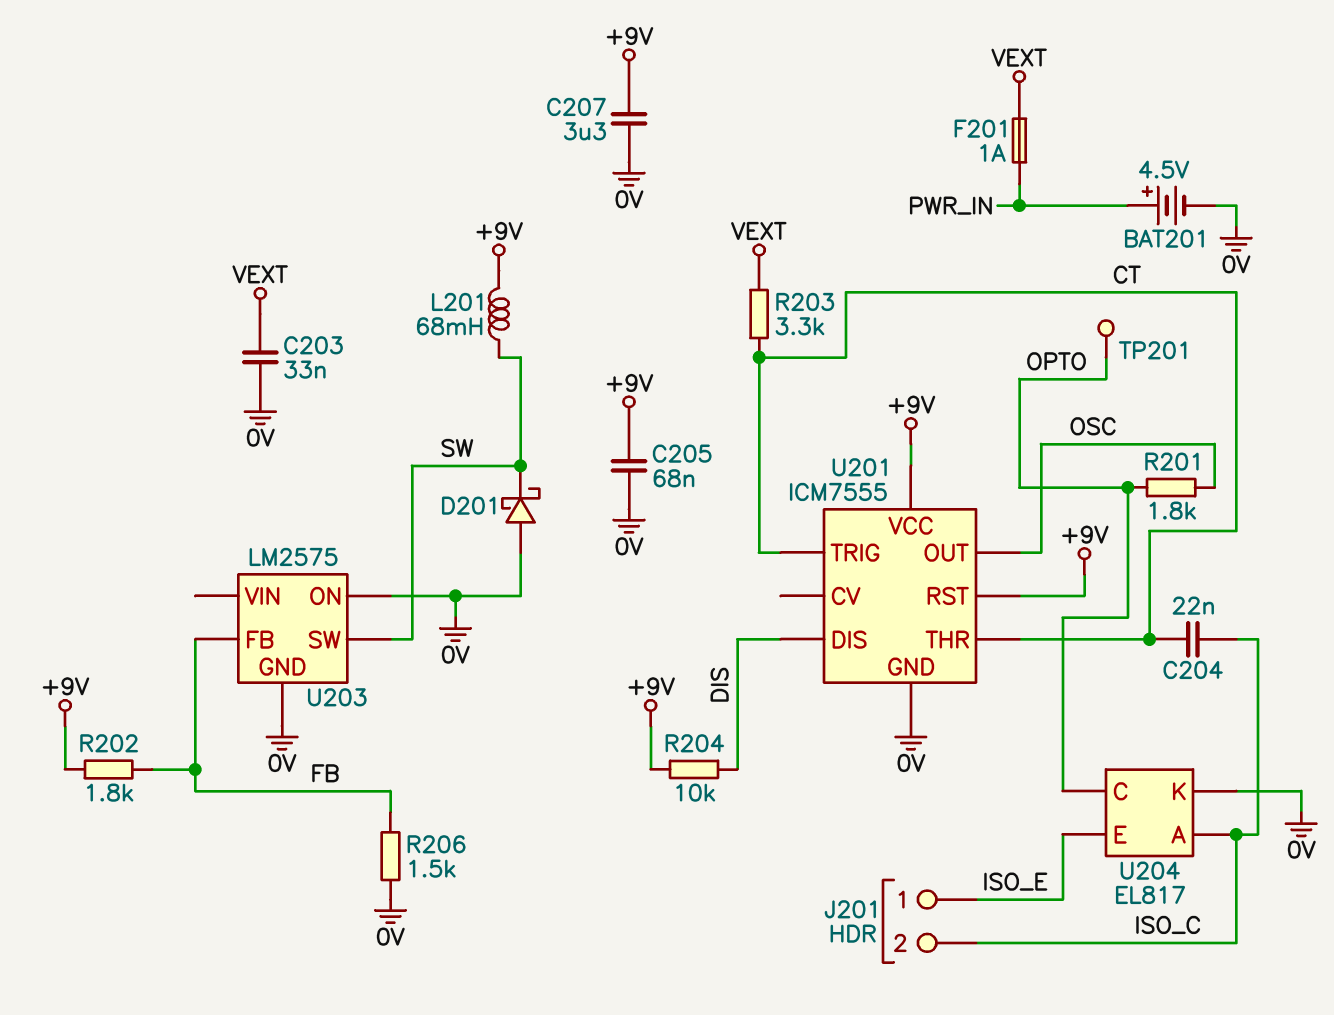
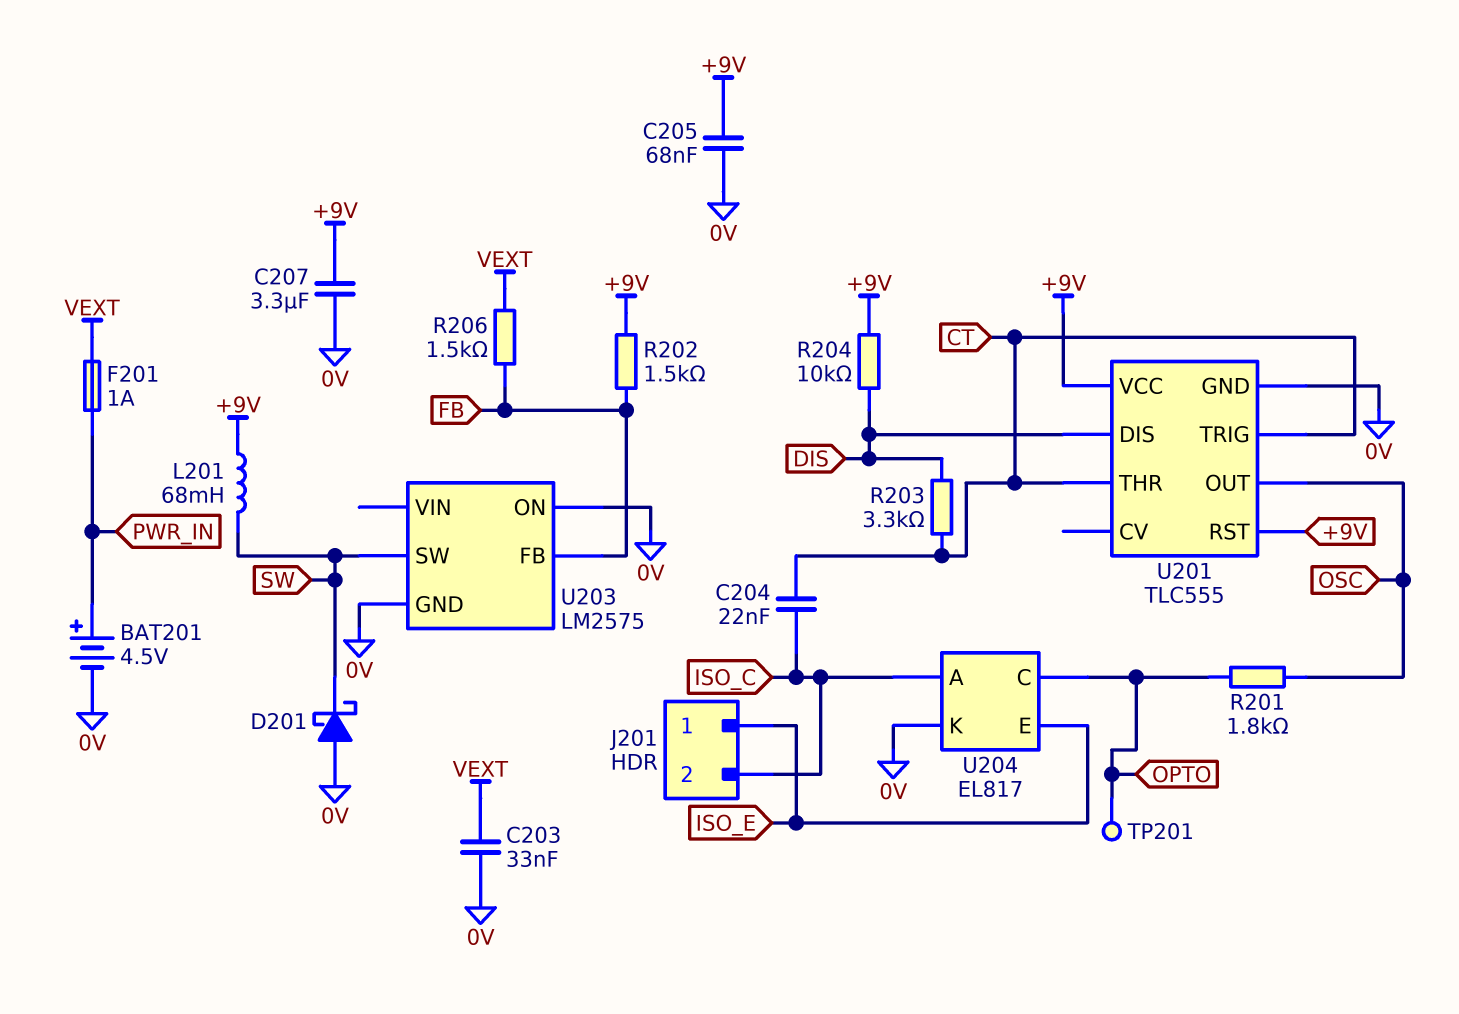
R202: 1.8k (+9V, FB) -> 1.5k (+9V, FB)
R203: 3.3k (CT, VEXT) -> 3.3k (CT, DIS)
R206: 1.5k (0V, FB) -> 1.5k (FB, VEXT)
U201: ICM7555 -> TLC555

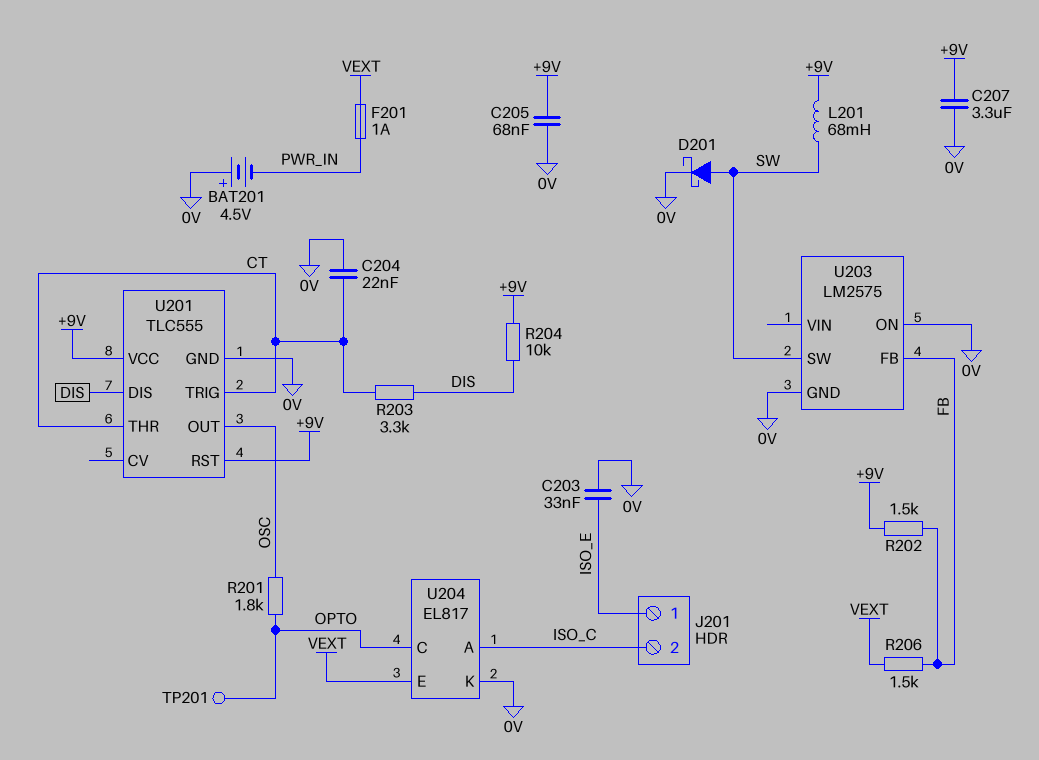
BAT201: 4.5V (plus PWR_IN, minus 0V) -> 4.5V (plus 0V, minus PWR_IN)
C203: 33nF (0V, VEXT) -> 33nF (0V, ISO_E)
C204: 22nF (CT, ISO_C) -> 22nF (0V, CT)
D201: schottky (A 0V, K SW) -> schottky (A SW, K 0V)
U204 pin E: ISO_E -> VEXT

